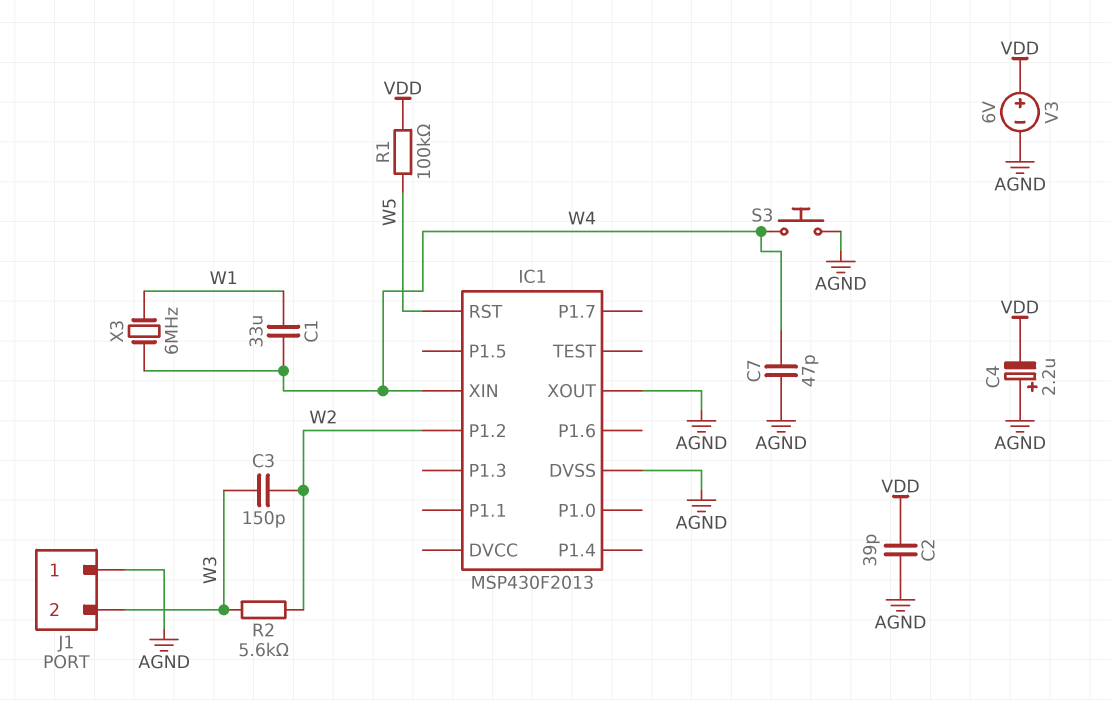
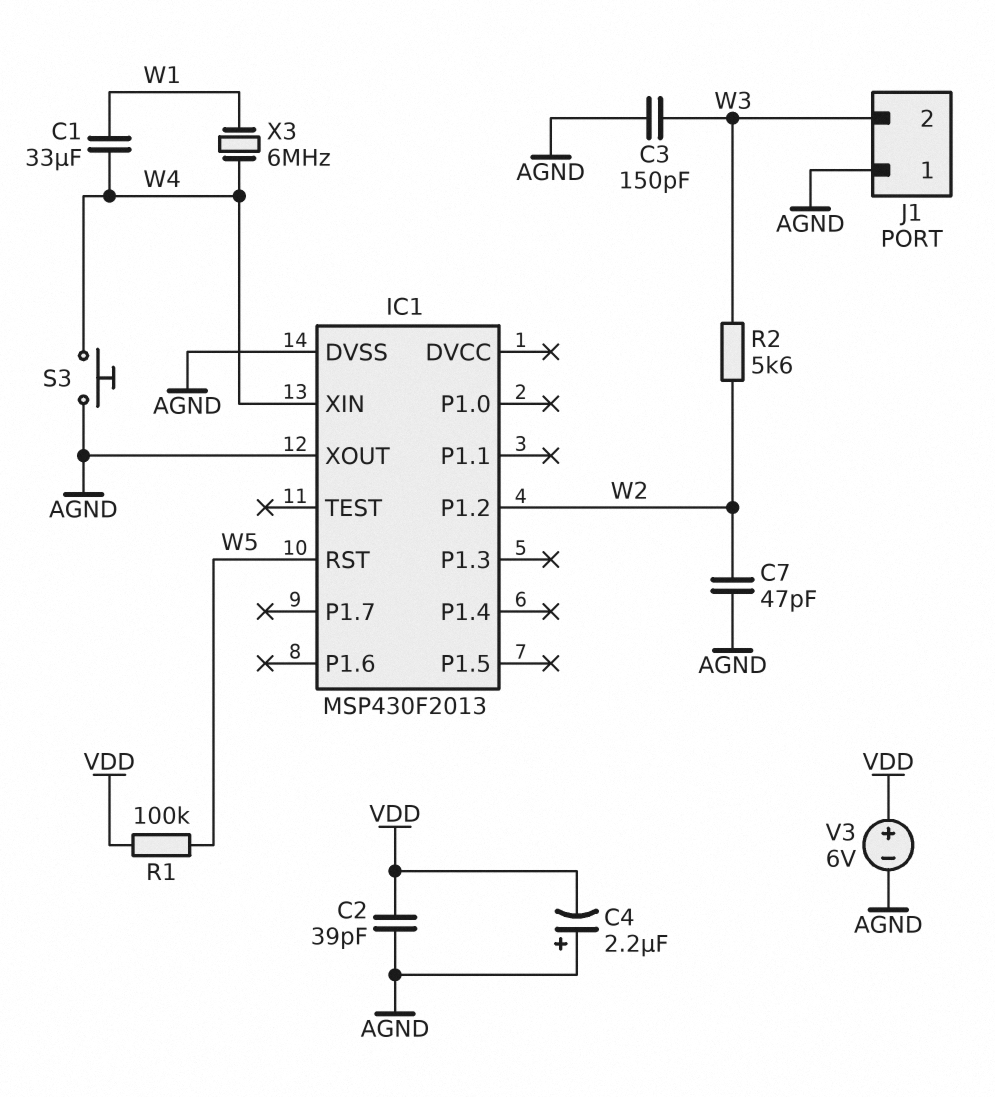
C3: 150pF (W2, W3) -> 150pF (AGND, W3)
C7: 47pF (AGND, W4) -> 47pF (AGND, W2)

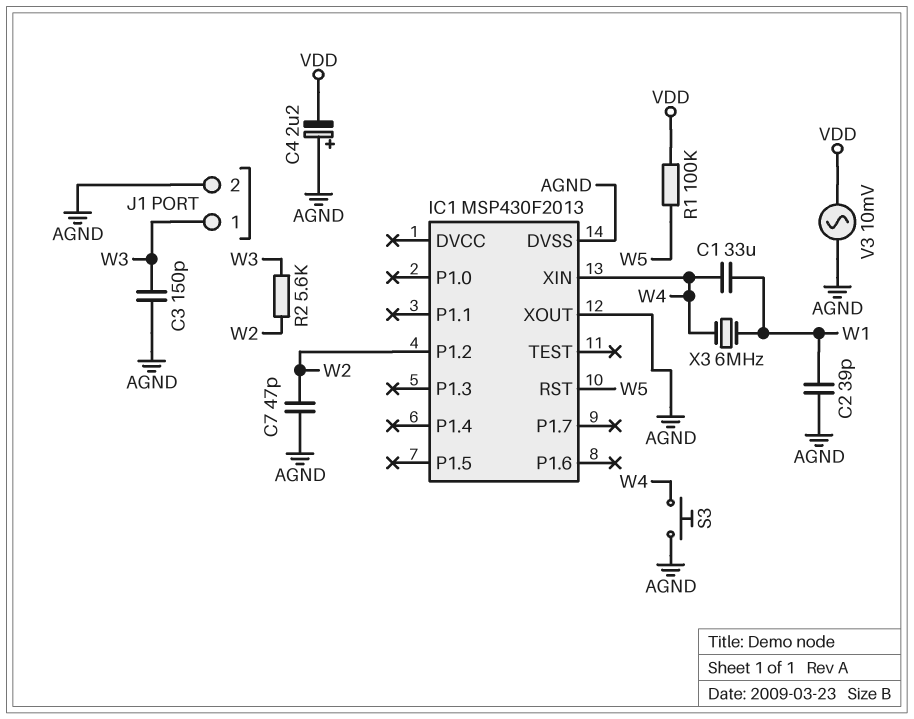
C2: 39pF (AGND, VDD) -> 39pF (AGND, W1)
J1 pin 1: AGND -> W3
J1 pin 2: W3 -> AGND
V3: 6V (plus VDD, minus AGND) -> AC 10mV (AGND, VDD)

